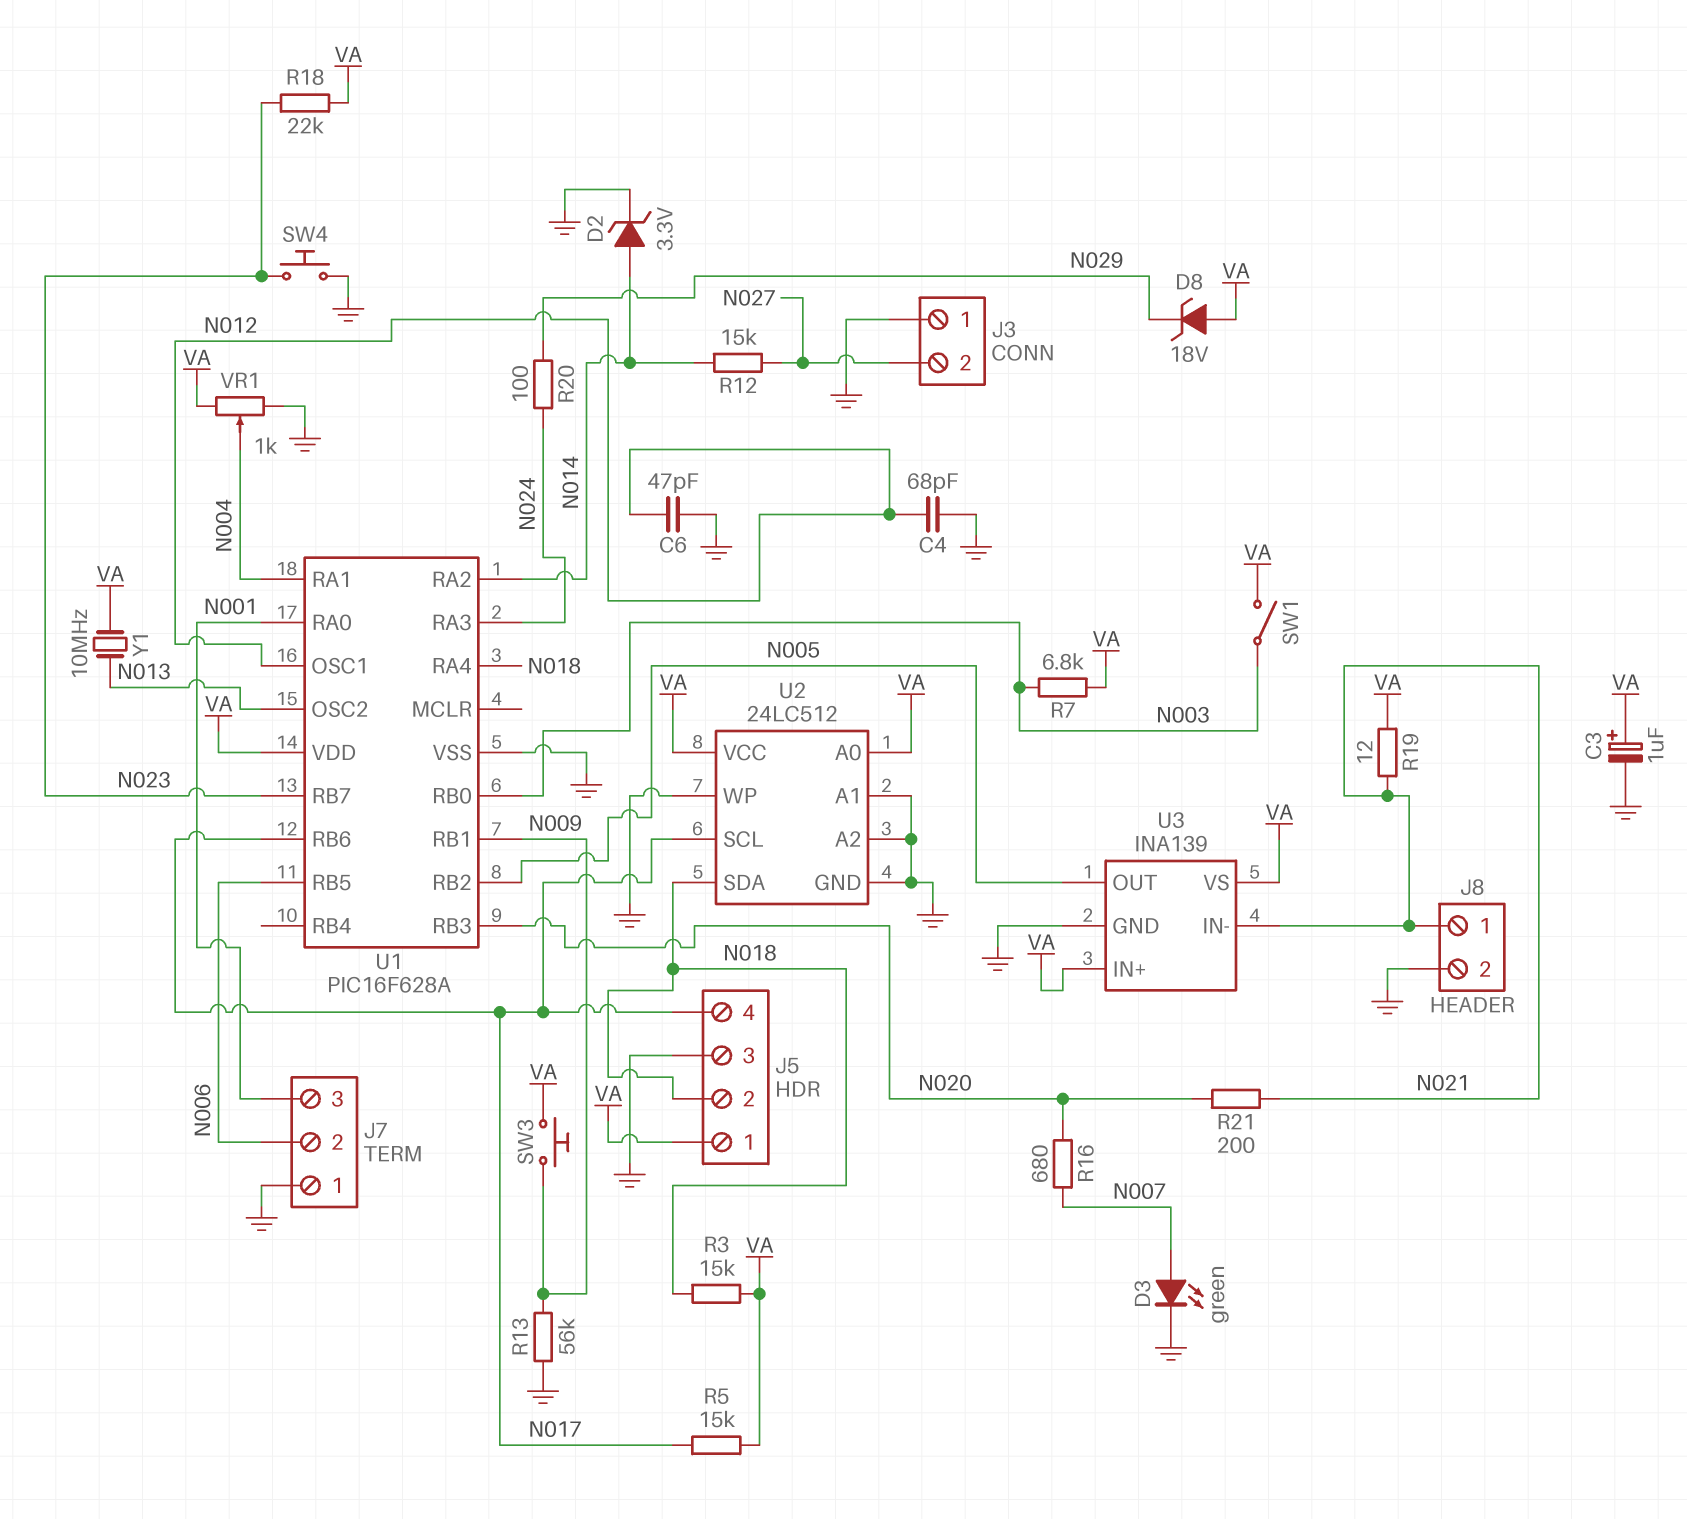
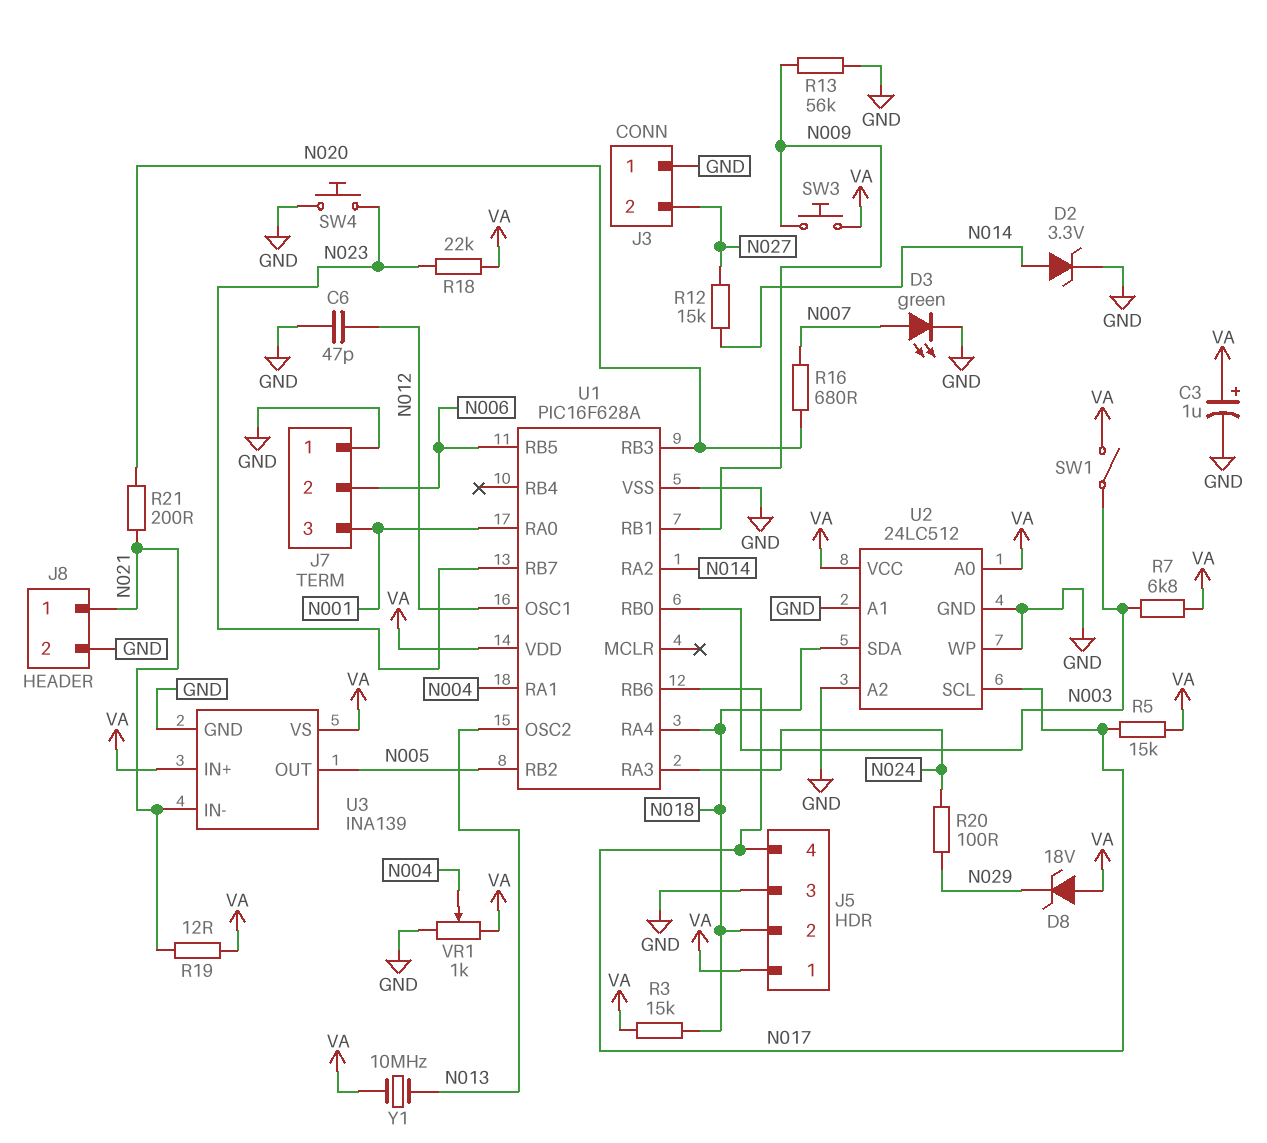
C4: 68pF (GND, N012) -> none

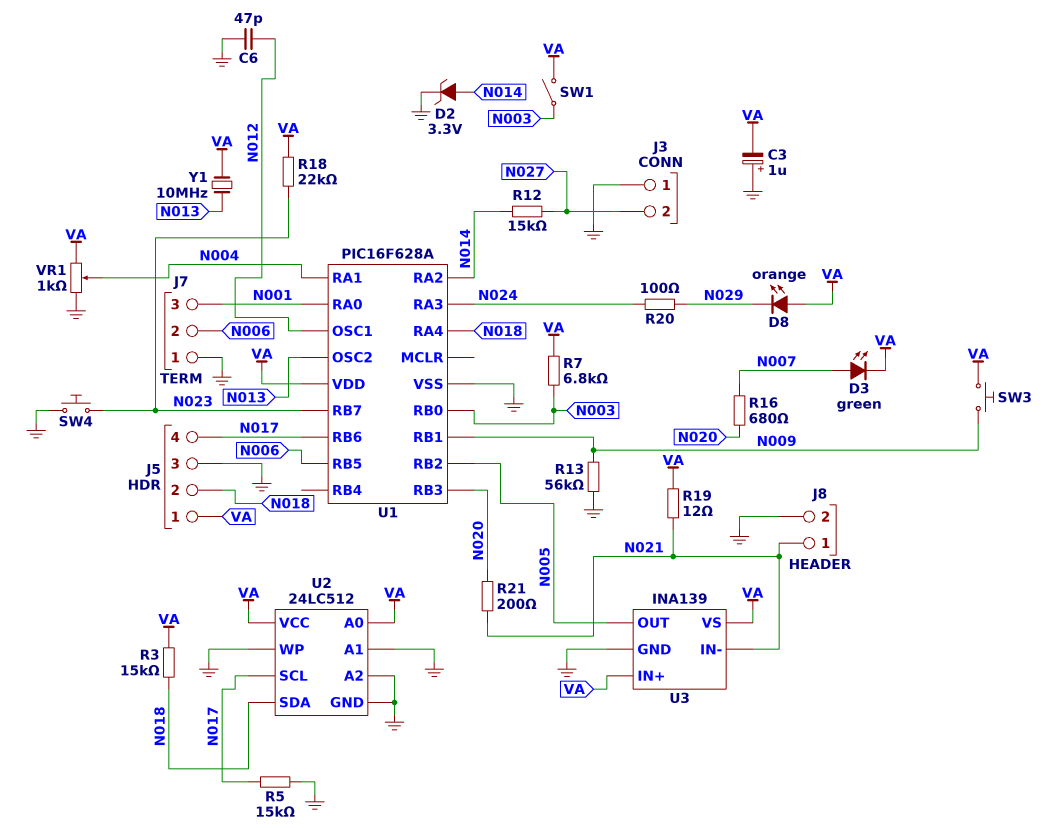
C3: 1uF (plus VA, minus GND) -> 1uF (plus GND, minus VA)
D3: LED green (A N007, K GND) -> LED green (A N007, K VA)
D8: zener 18V (A VA, K N029) -> LED orange (A VA, K N029)
R5: 15k (N017, VA) -> 15k (GND, N017)

